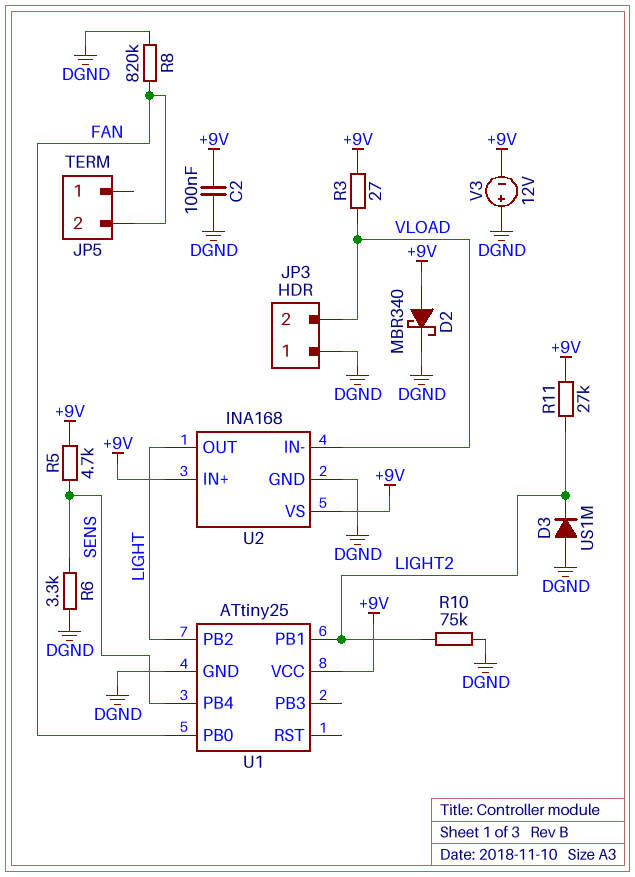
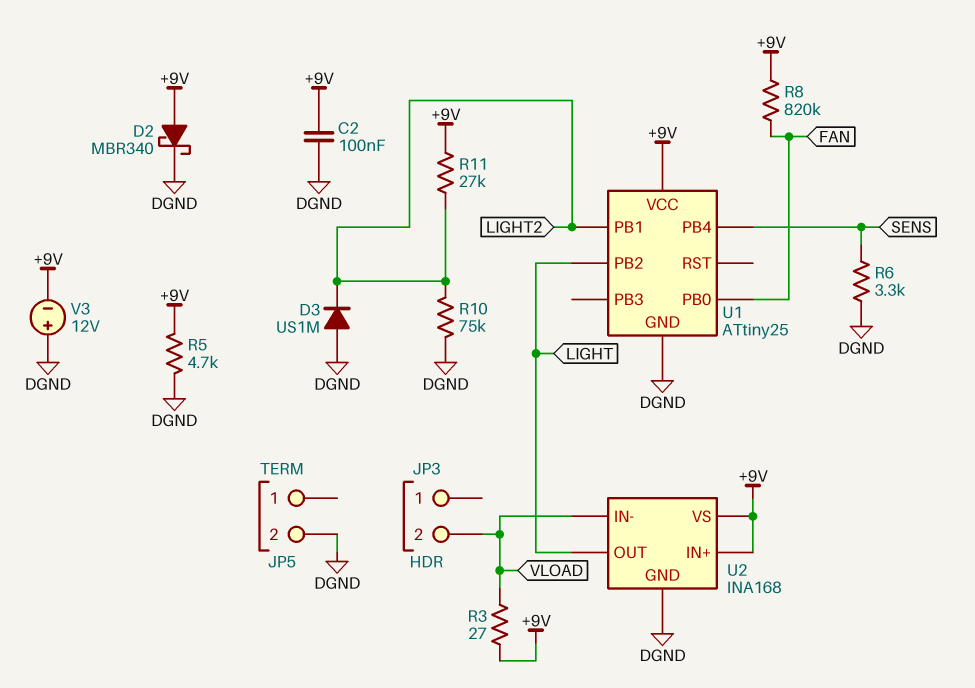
JP3 pin 1: DGND -> none
JP5 pin 2: FAN -> DGND
R5: 4.7k (+9V, SENS) -> 4.7k (+9V, DGND)
R8: 820k (DGND, FAN) -> 820k (+9V, FAN)

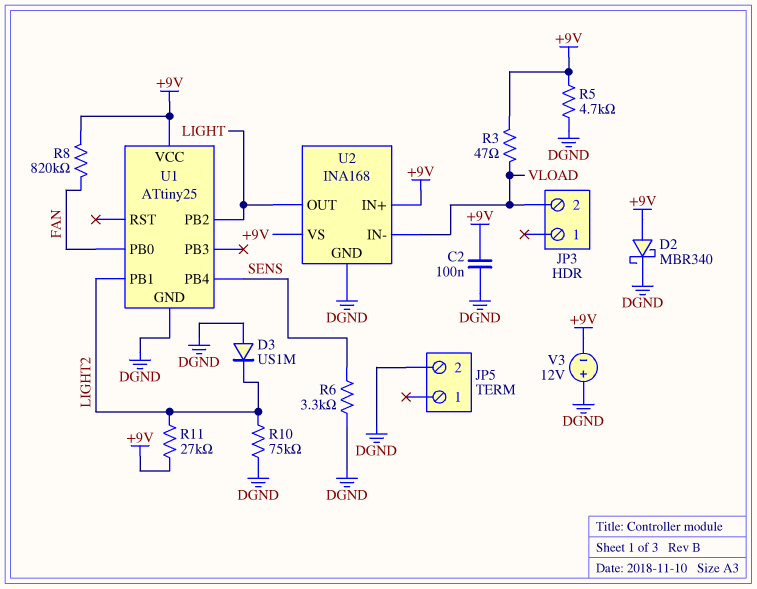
R3: 27 (+9V, VLOAD) -> 47 (+9V, VLOAD)

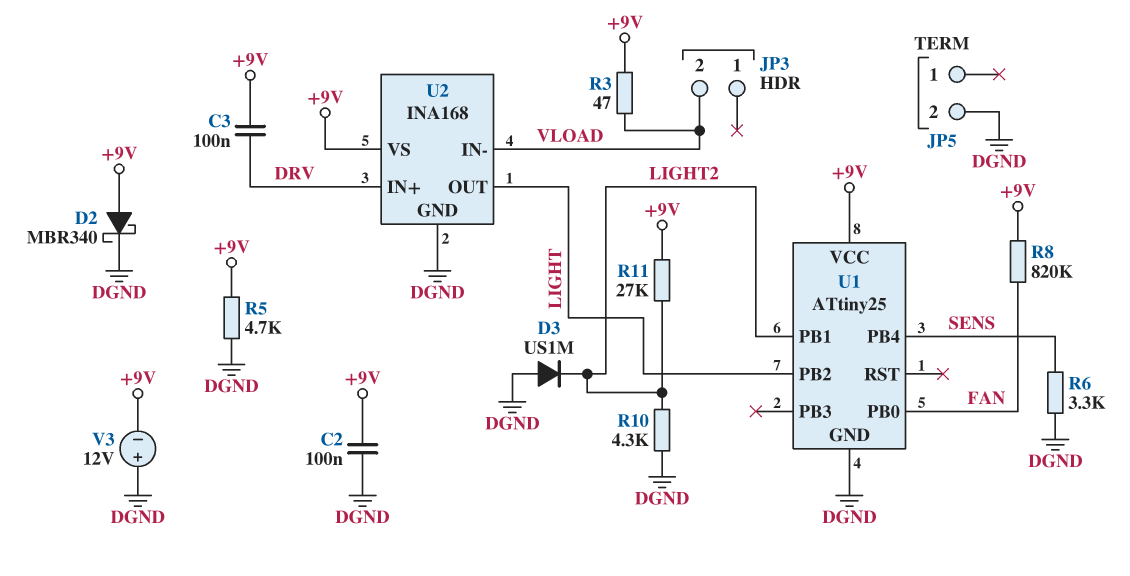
C3: none -> 100nF (+9V, DRV)
R10: 75k (DGND, LIGHT2) -> 4.3k (DGND, LIGHT2)
U2 pin IN+: +9V -> DRV

